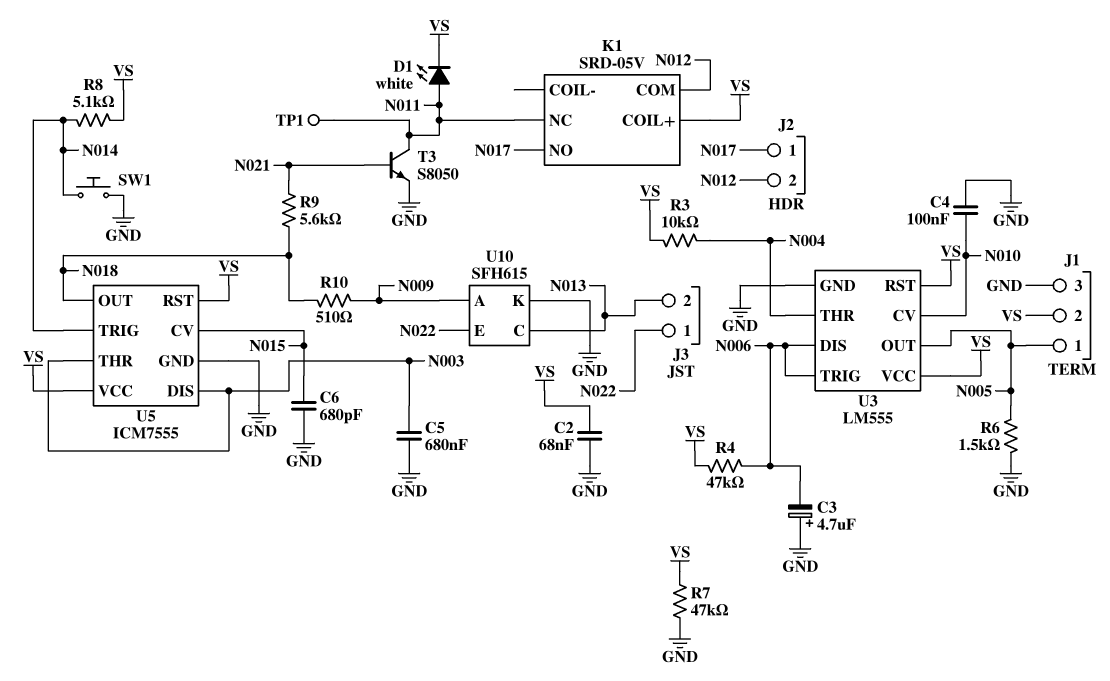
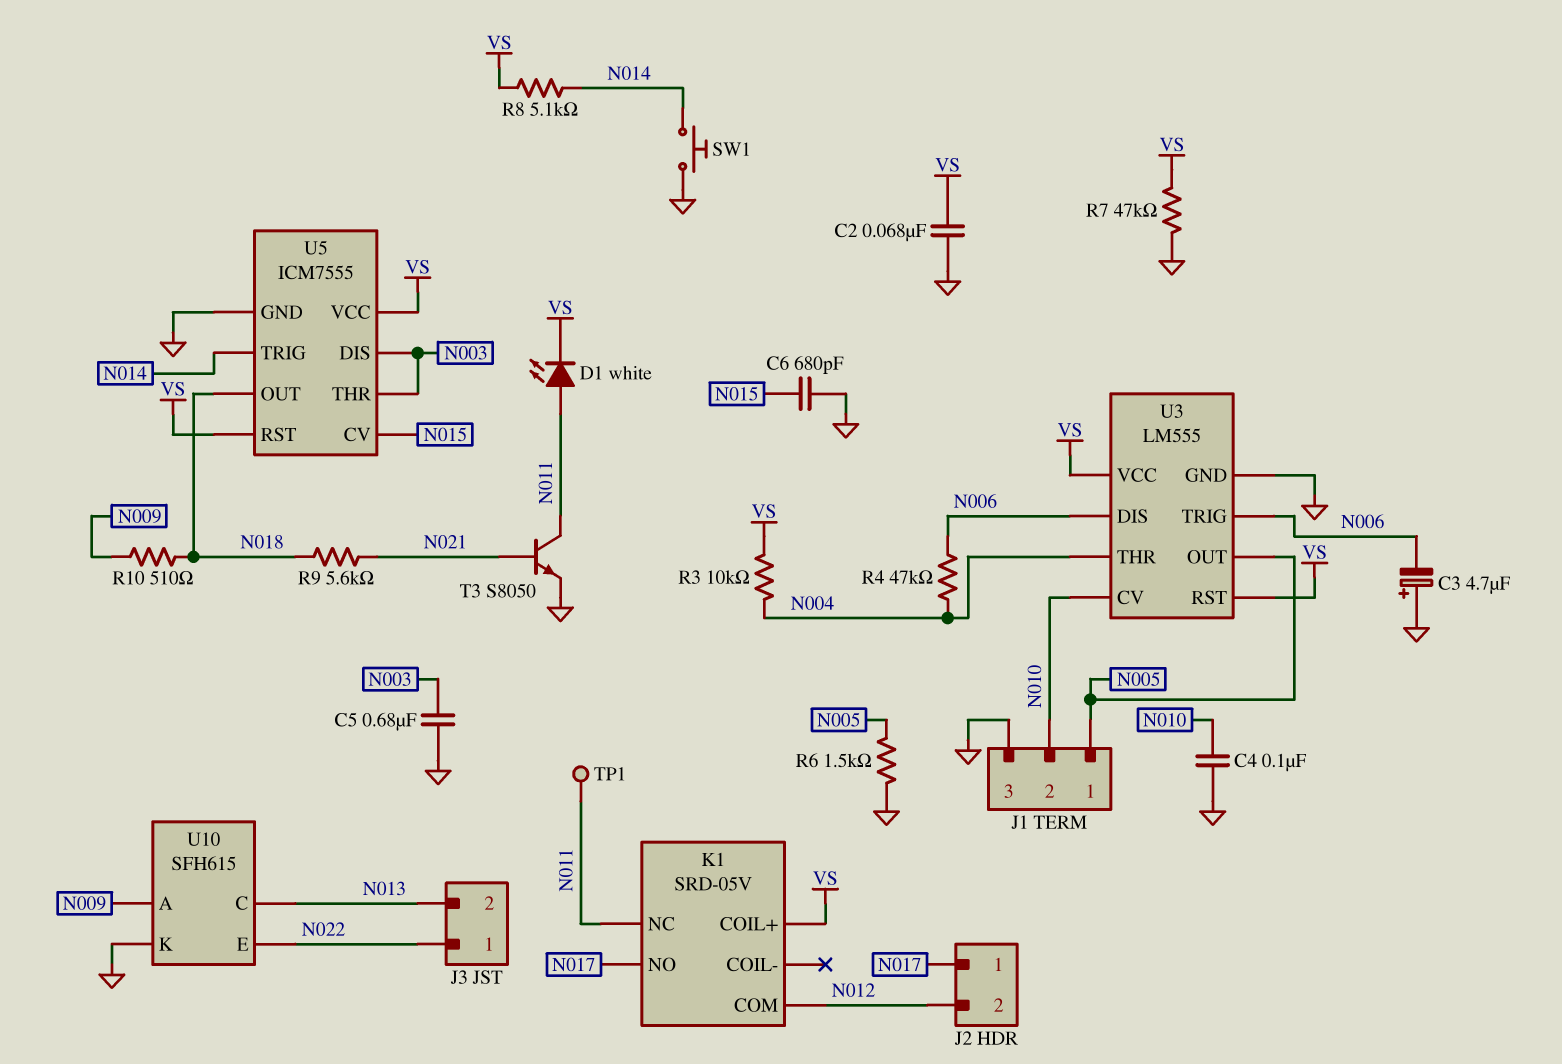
J1 pin 2: VS -> N010
R4: 47k (N006, VS) -> 47k (N004, N006)

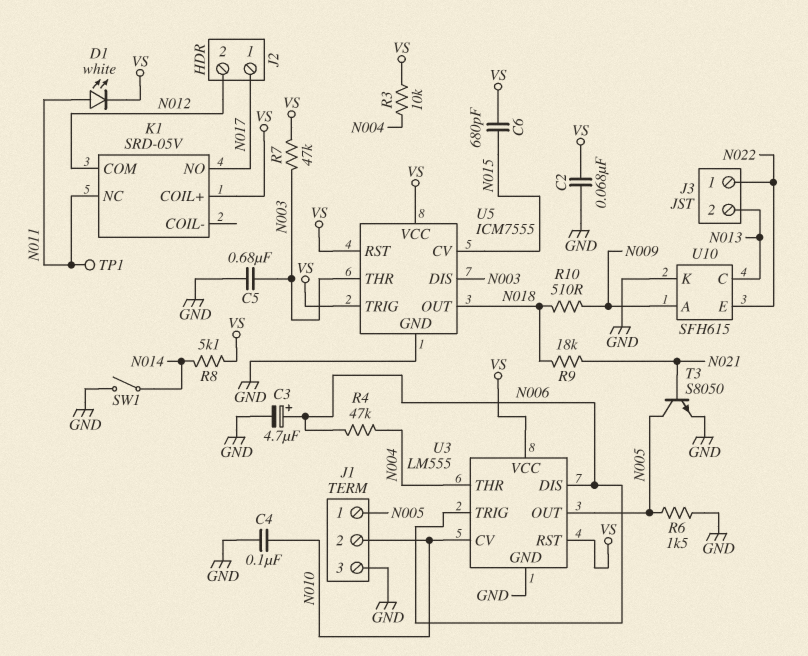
C3: 4.7uF (plus GND, minus N006) -> 4.7uF (plus N006, minus GND)
C6: 680pF (GND, N015) -> 680pF (N015, VS)
R7: 47k (GND, VS) -> 47k (N003, VS)
R9: 5.6k (N018, N021) -> 18k (N018, N021)
SW1: button (GND, N014) -> switch (GND, N014)
T3: NPN S8050 (B N021, C N011, E GND) -> NPN S8050 (B N021, C N005, E GND)
U5 pin TRIG: N014 -> VS

